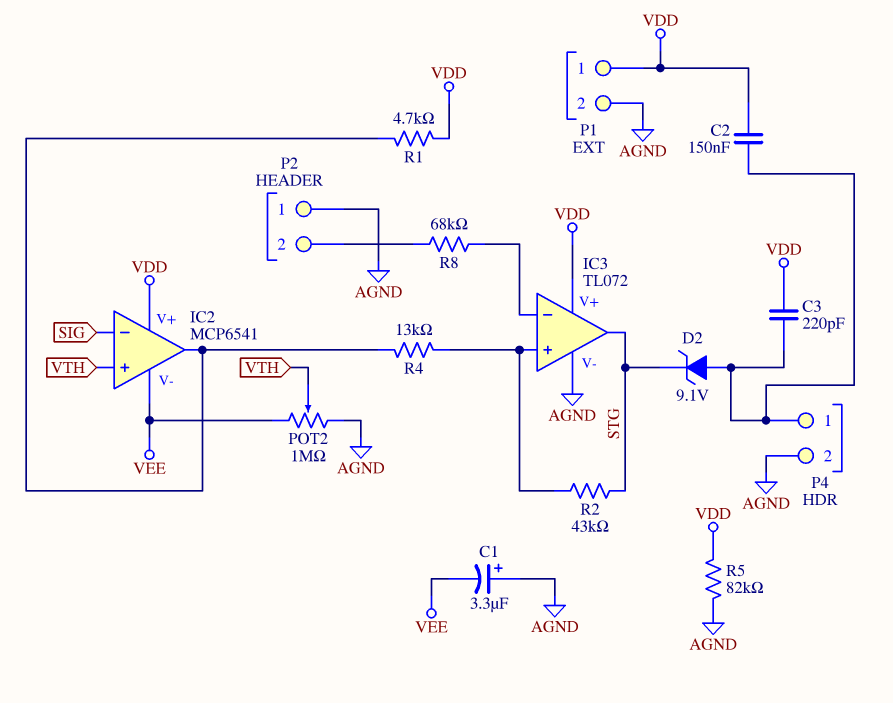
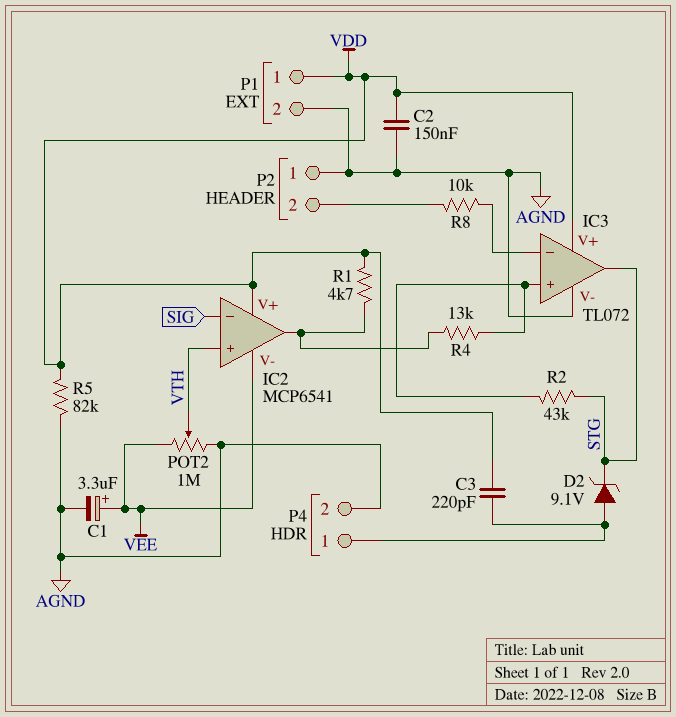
C1: 3.3uF (plus AGND, minus VEE) -> 3.3uF (plus VEE, minus AGND)
C2: 150nF (P4/1, VDD) -> 150nF (AGND, VDD)
R8: 68k (IC3/in-, P2/2) -> 10k (IC3/in-, P2/2)

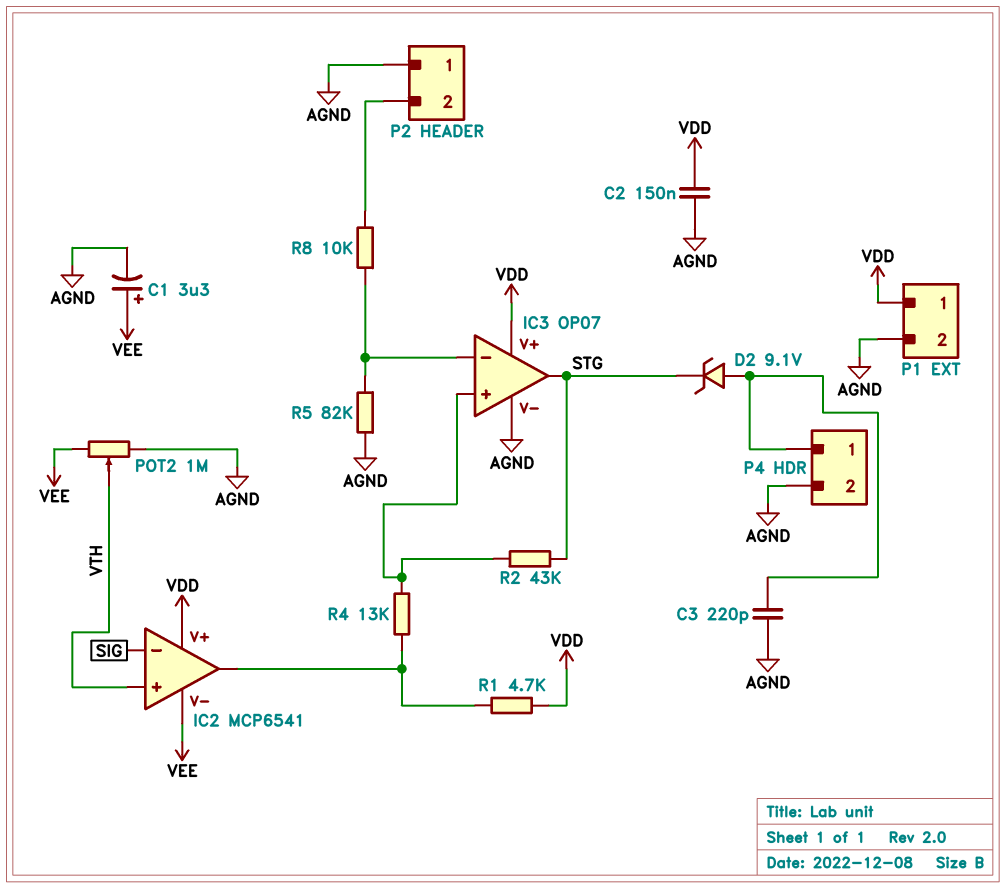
C3: 220pF (P4/1, VDD) -> 220pF (AGND, P4/1)
IC3: TL072 -> OP07
R5: 82k (AGND, VDD) -> 82k (AGND, IC3/in-)

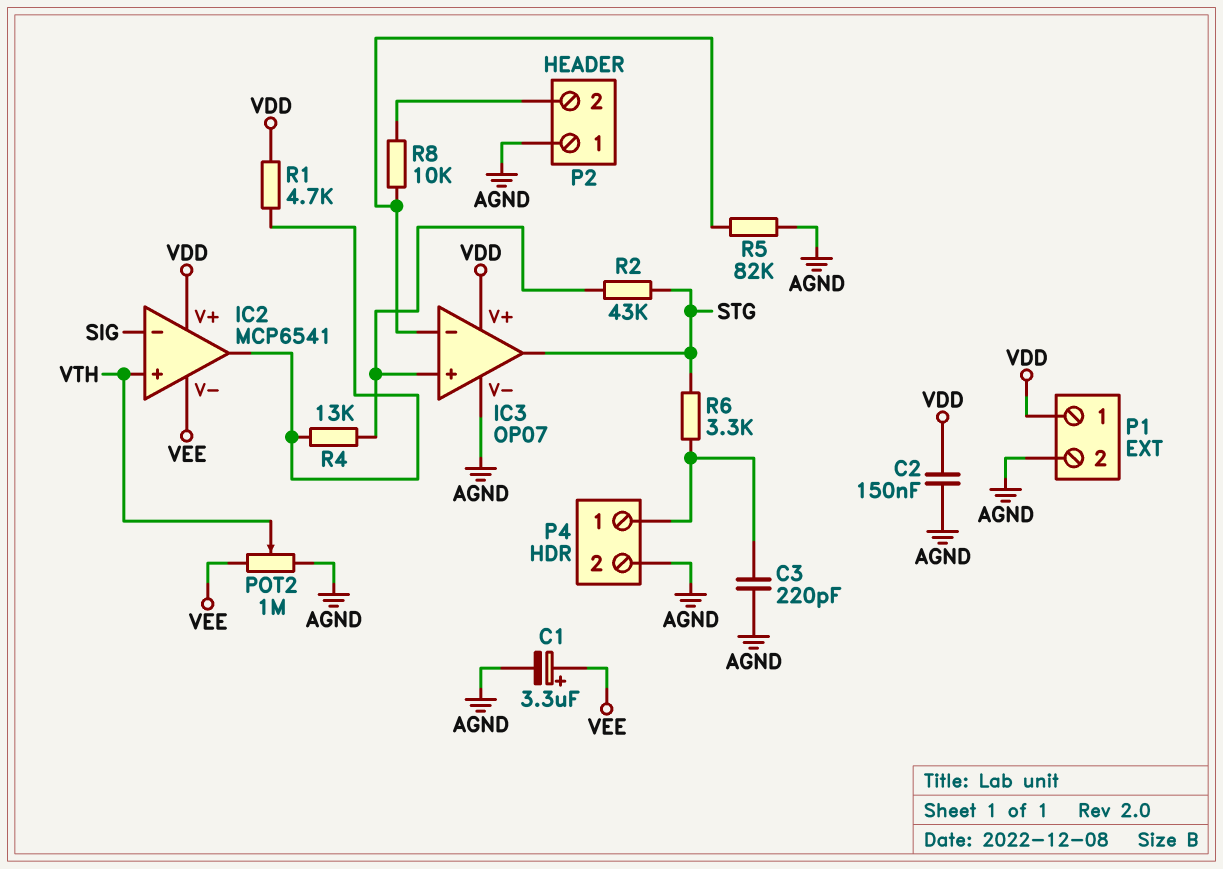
D2: zener 9.1V (A P4/1, K STG) -> none
R6: none -> 3.3k (P4/1, STG)

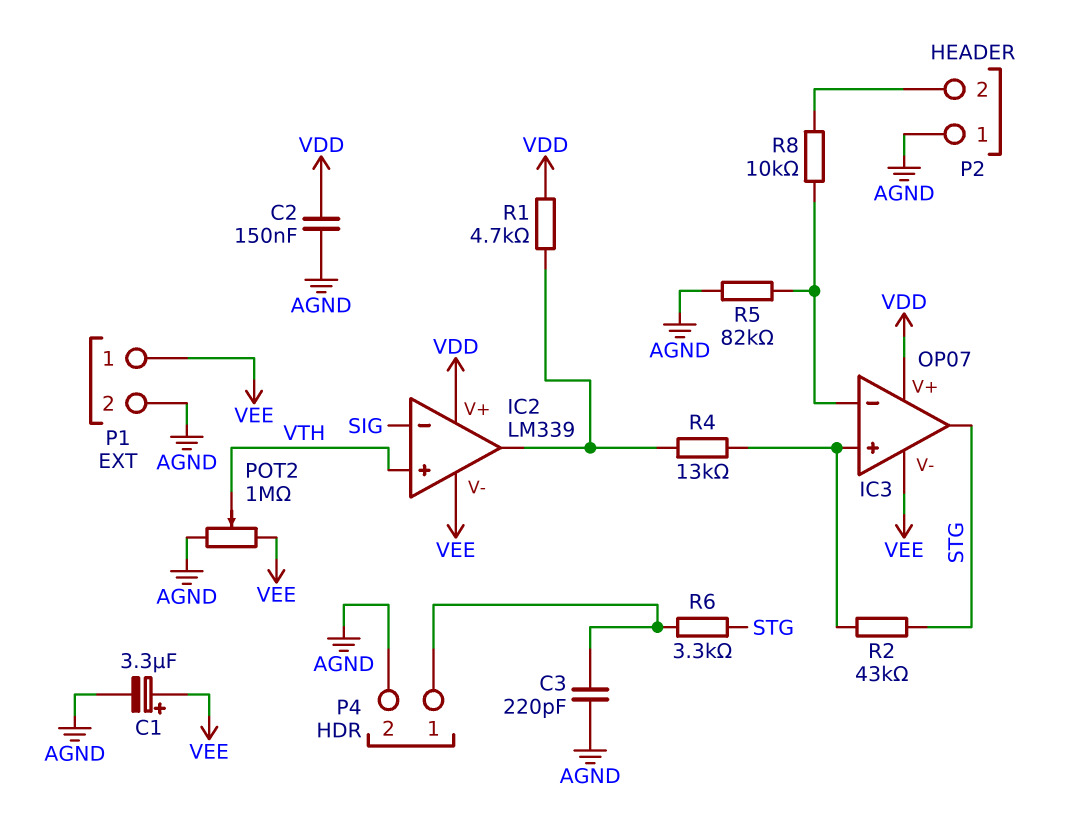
IC2: MCP6541 -> LM339
IC3 pin V-: AGND -> VEE
P1 pin 1: VDD -> VEE

